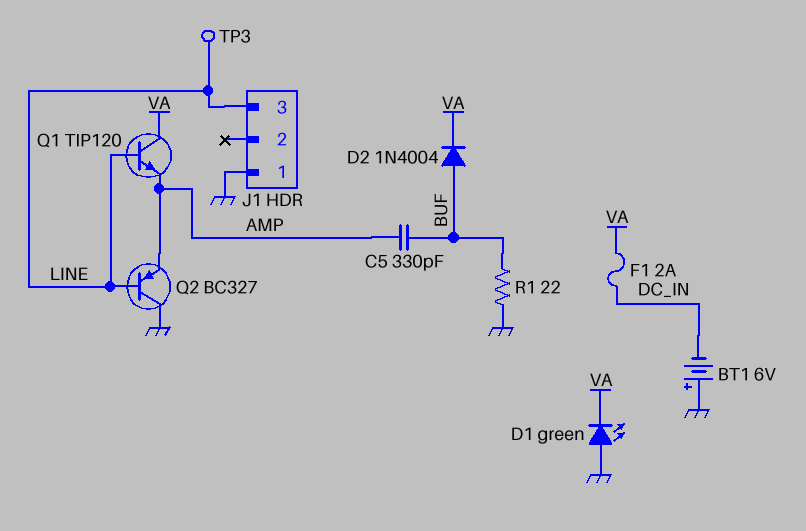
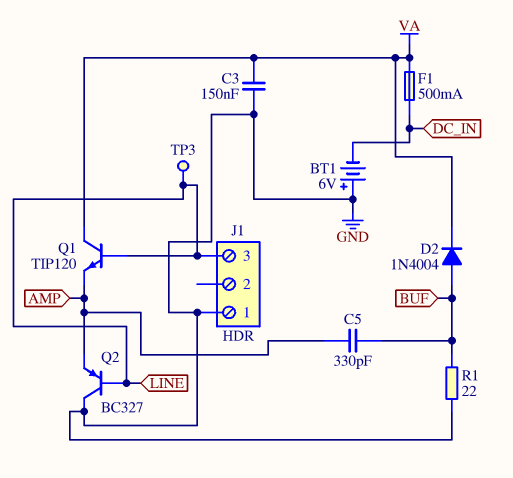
C3: none -> 150nF (GND, VA)
D1: LED green (A GND, K VA) -> none
F1: 2A (DC_IN, VA) -> 500mA (DC_IN, VA)

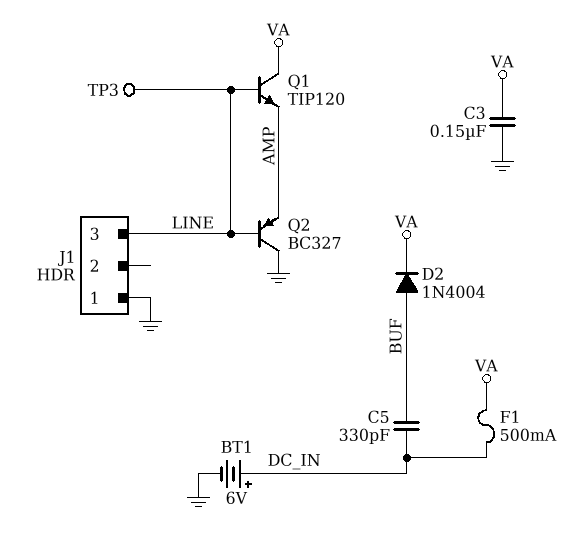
BT1: 6V (plus GND, minus DC_IN) -> 6V (plus DC_IN, minus GND)
C5: 330pF (AMP, BUF) -> 330pF (BUF, DC_IN)
R1: 22 (BUF, GND) -> none

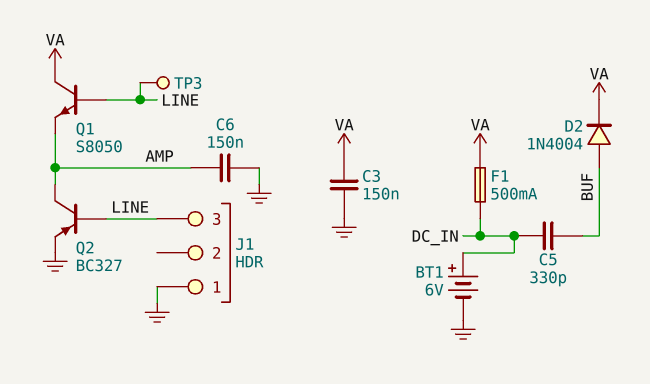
C6: none -> 150nF (AMP, GND)
Q1: NPN TIP120 (B LINE, C VA, E AMP) -> NPN S8050 (B LINE, C VA, E AMP)
Q2: PNP BC327 (B LINE, C GND, E AMP) -> PNP BC327 (B LINE, C AMP, E GND)

